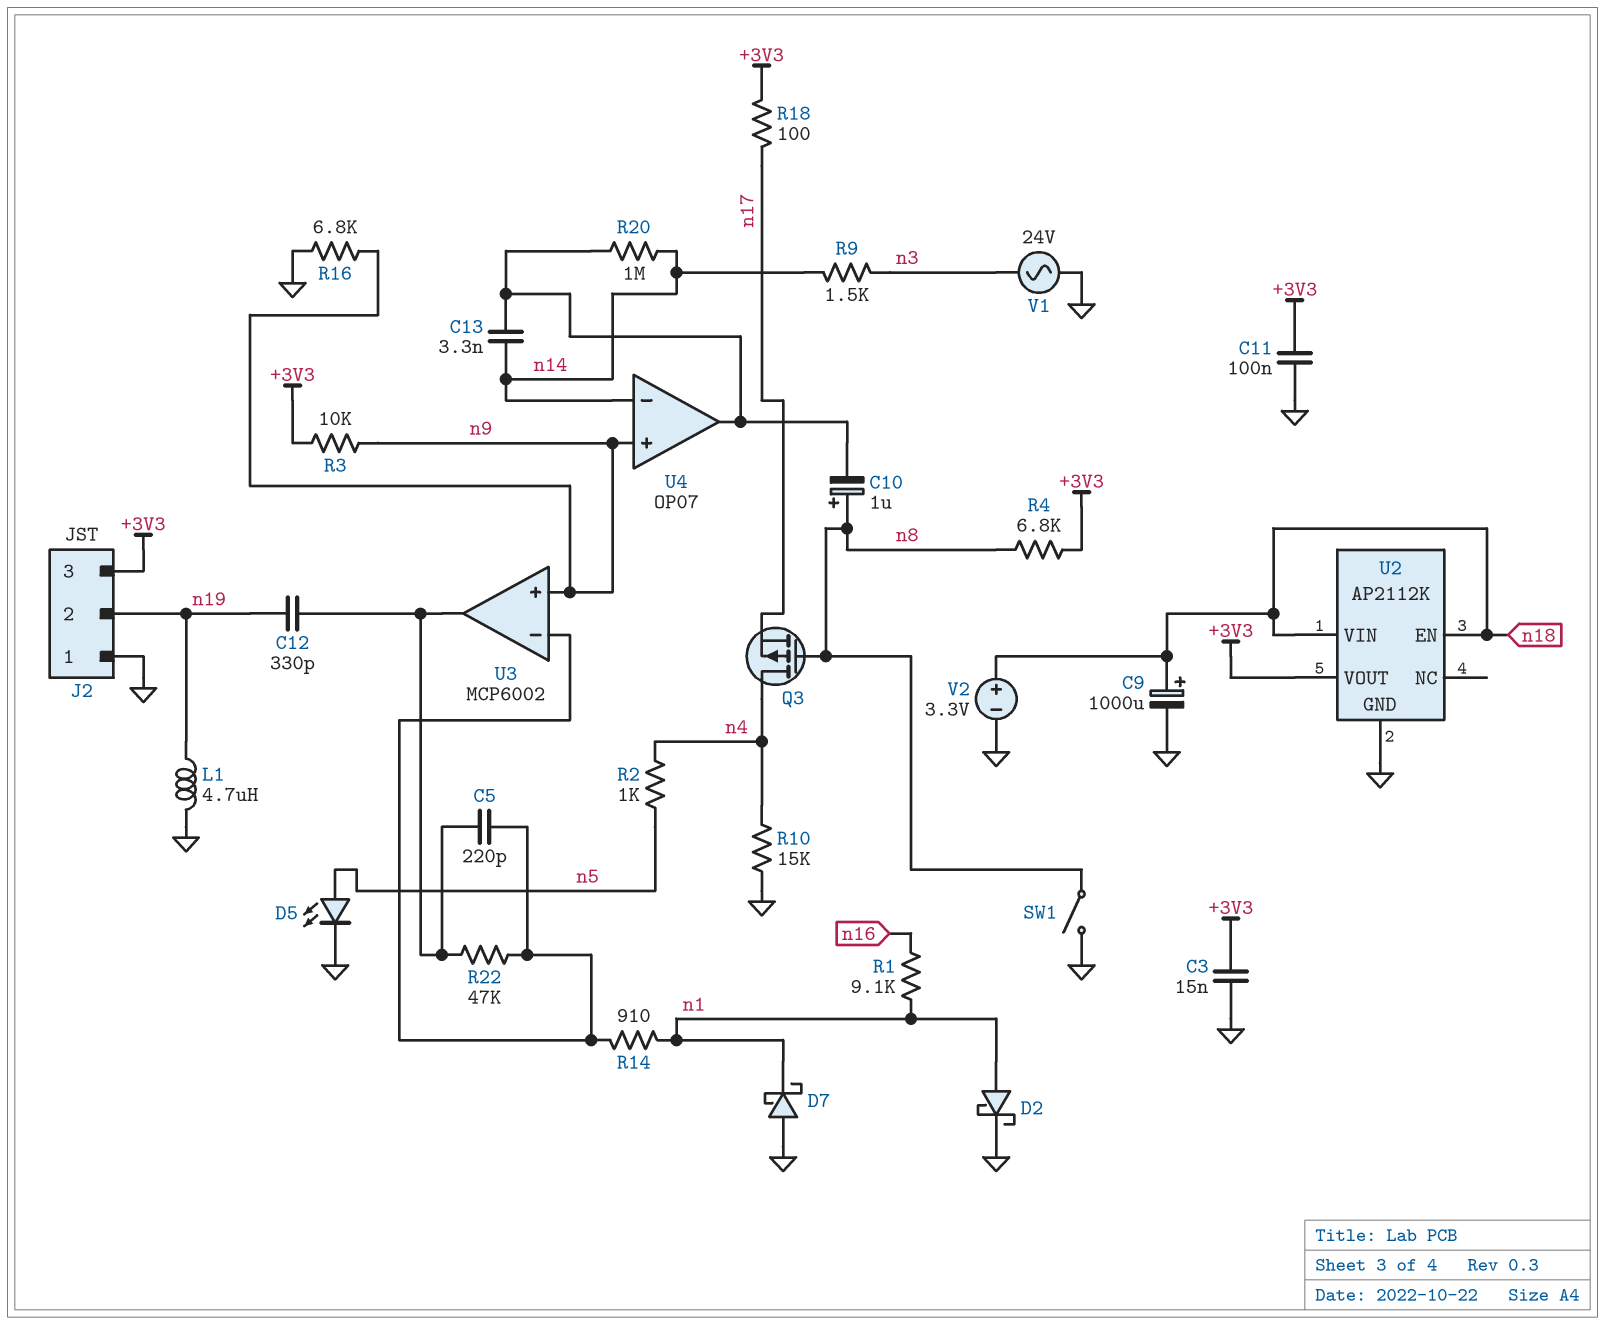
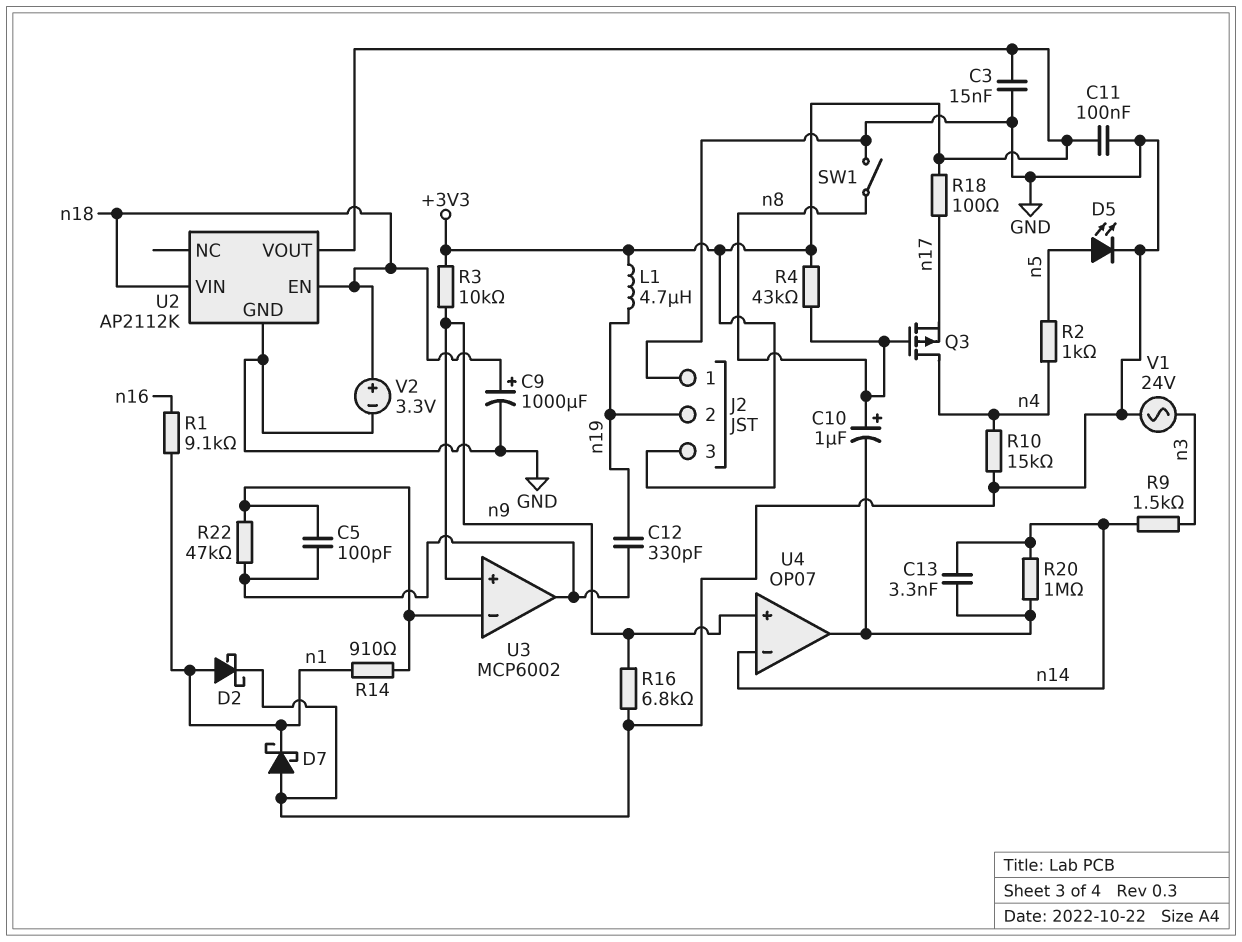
C5: 220pF (U3/in-, U3/out) -> 100pF (U3/in-, U3/out)
L1: 4.7uH (GND, n19) -> 4.7uH (+3V3, n19)
R4: 6.8k (+3V3, n8) -> 43k (+3V3, n8)

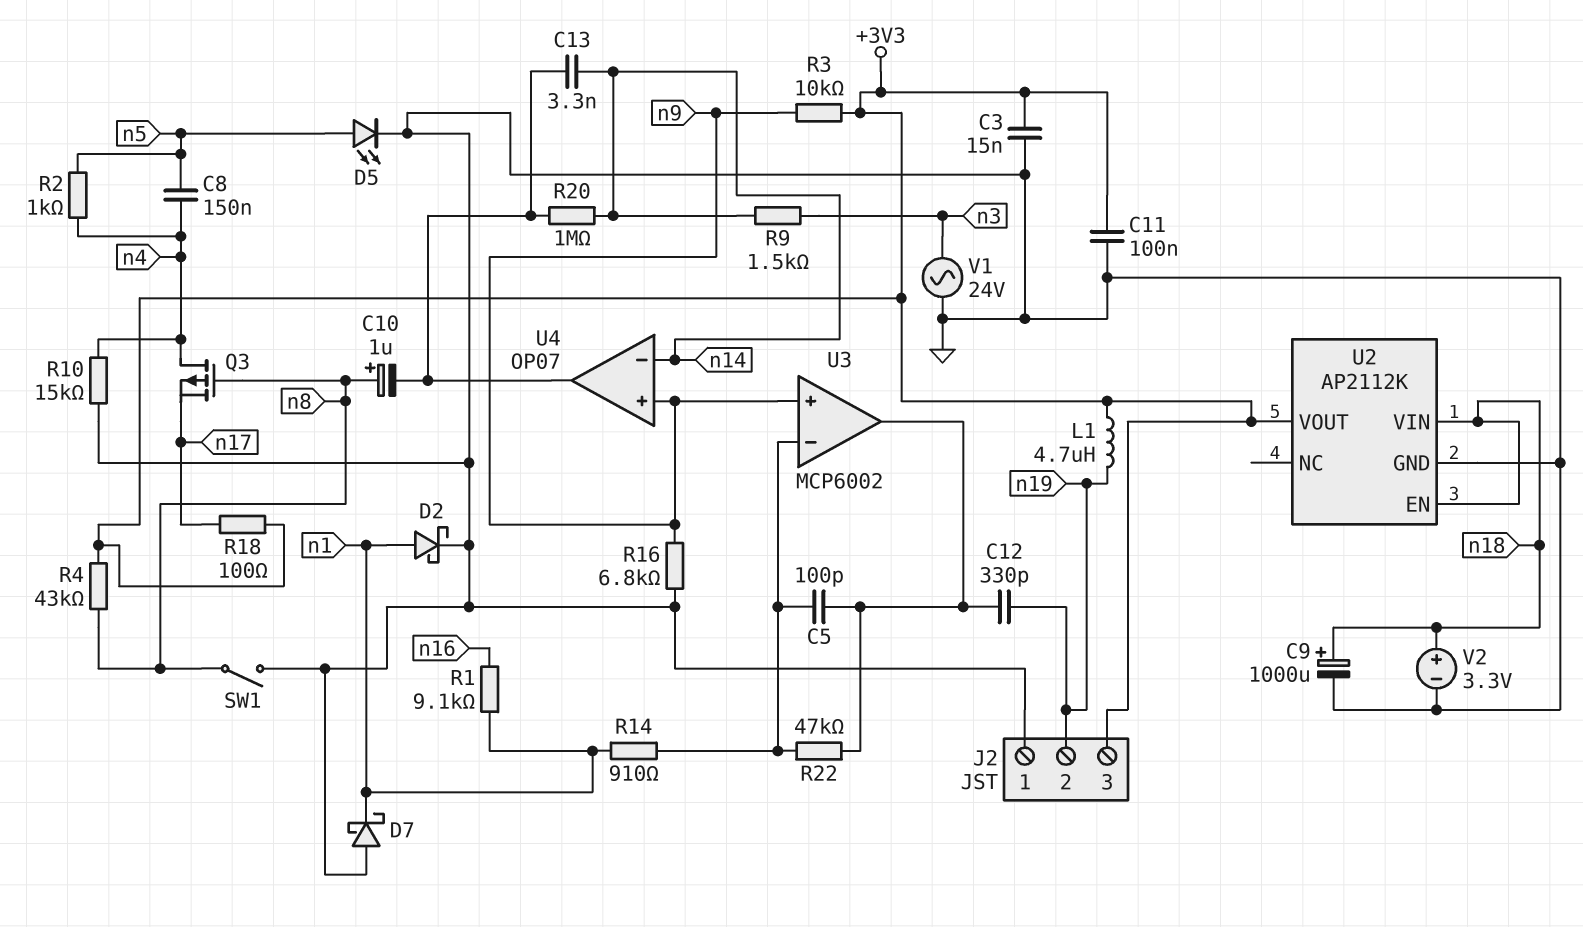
C8: none -> 150nF (n4, n5)

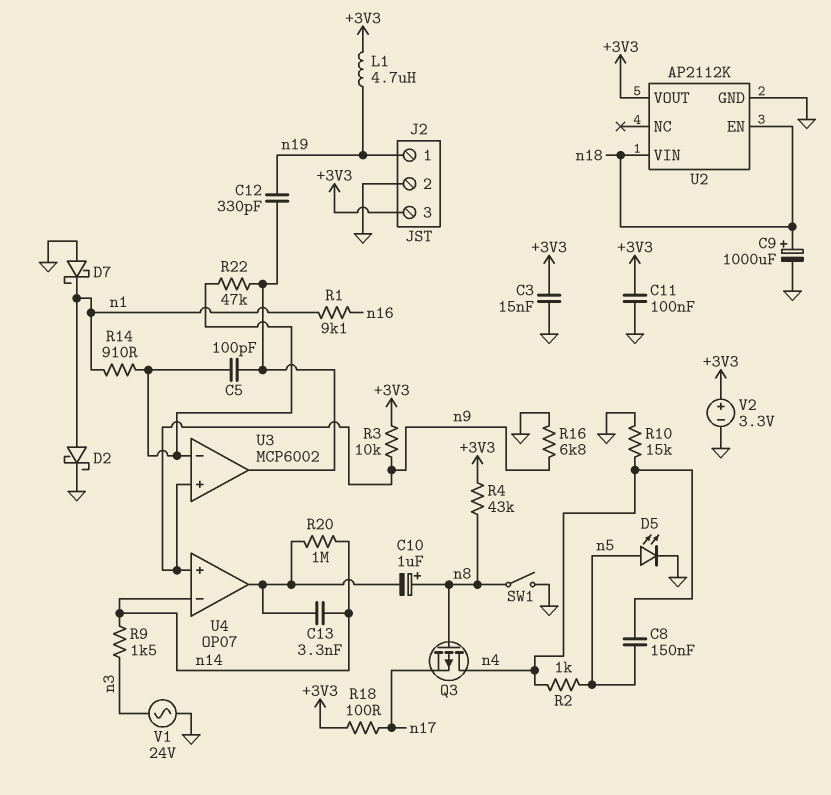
J2 pin 1: GND -> n19
J2 pin 2: n19 -> GND
V2: 3.3V (plus n18, minus GND) -> 3.3V (plus +3V3, minus GND)

